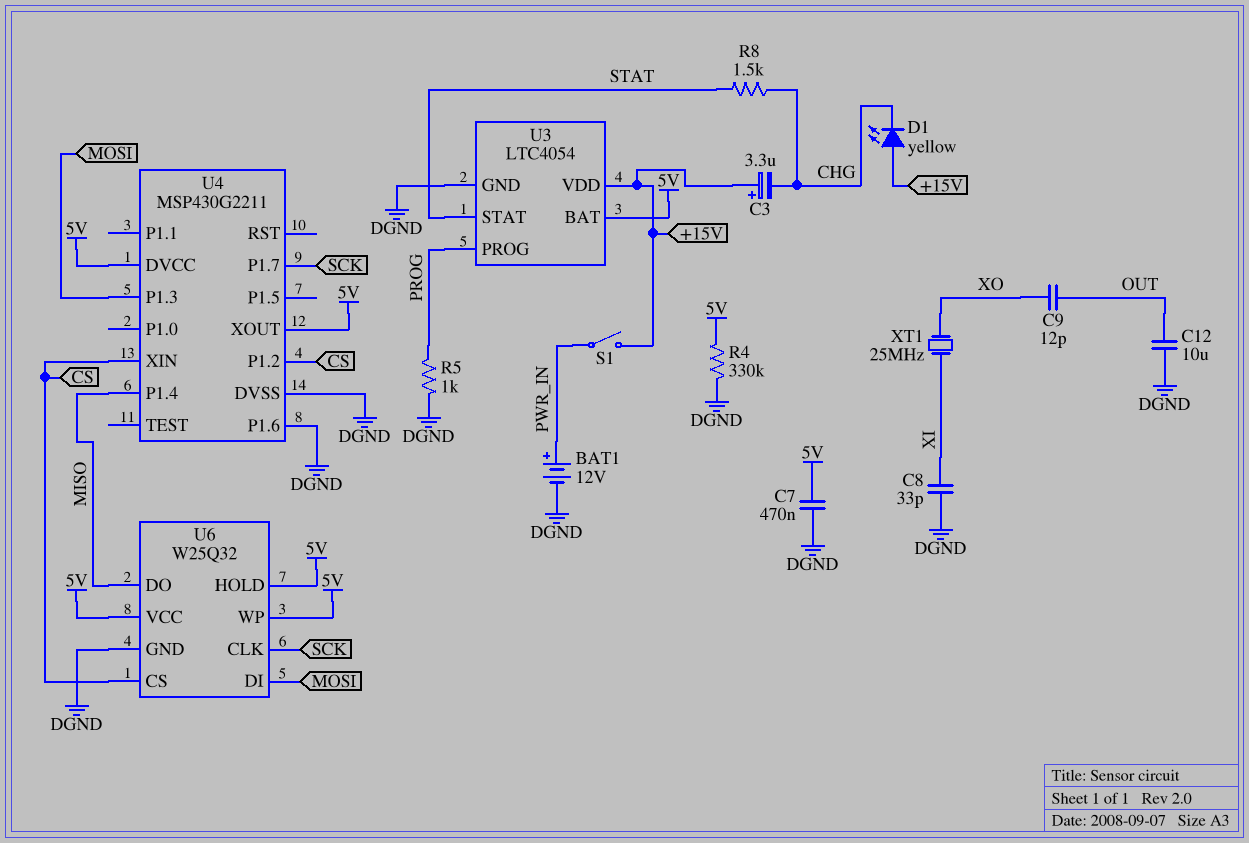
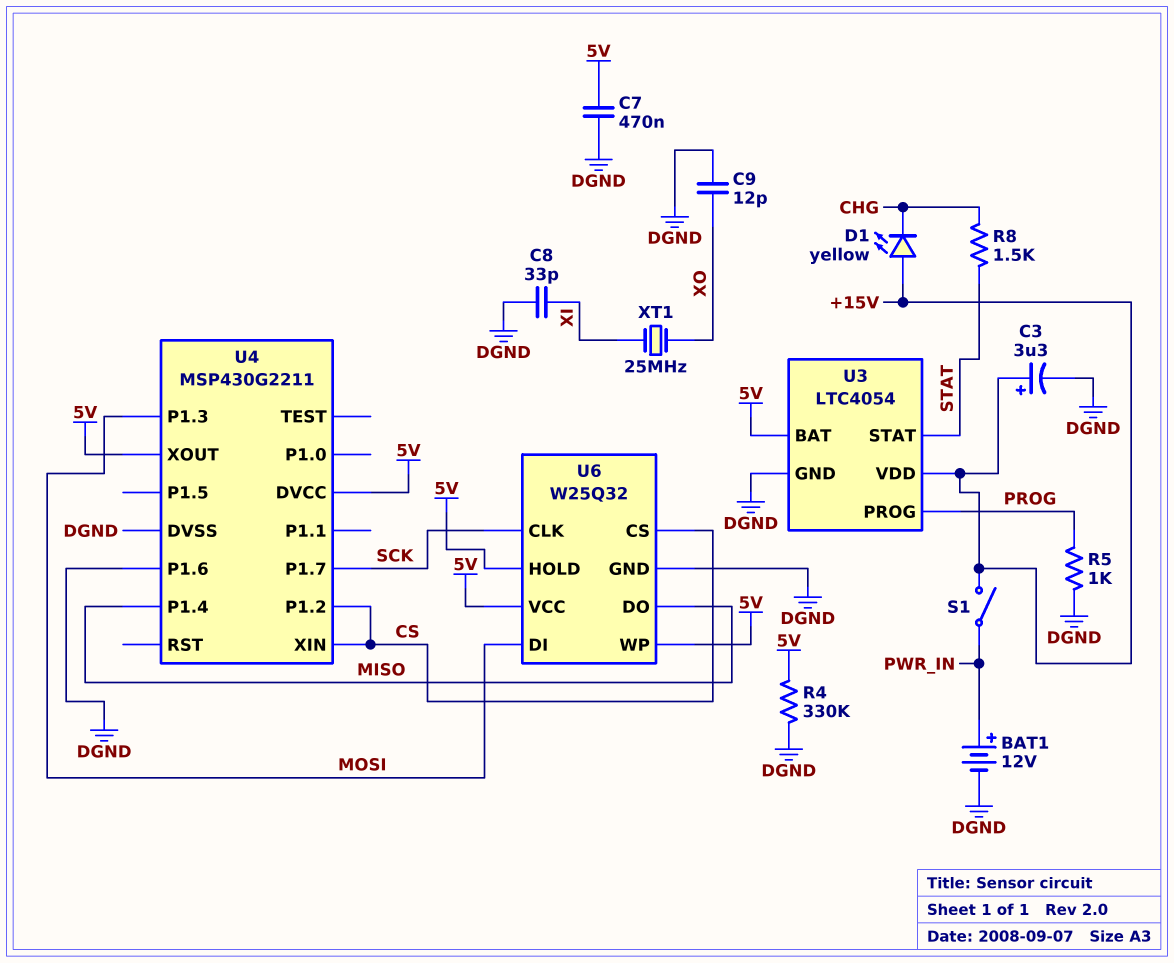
C3: 3.3uF (plus +15V, minus CHG) -> 3.3uF (plus +15V, minus DGND)
C9: 12pF (OUT, XO) -> 12pF (DGND, XO)
C12: 10uF (DGND, OUT) -> none

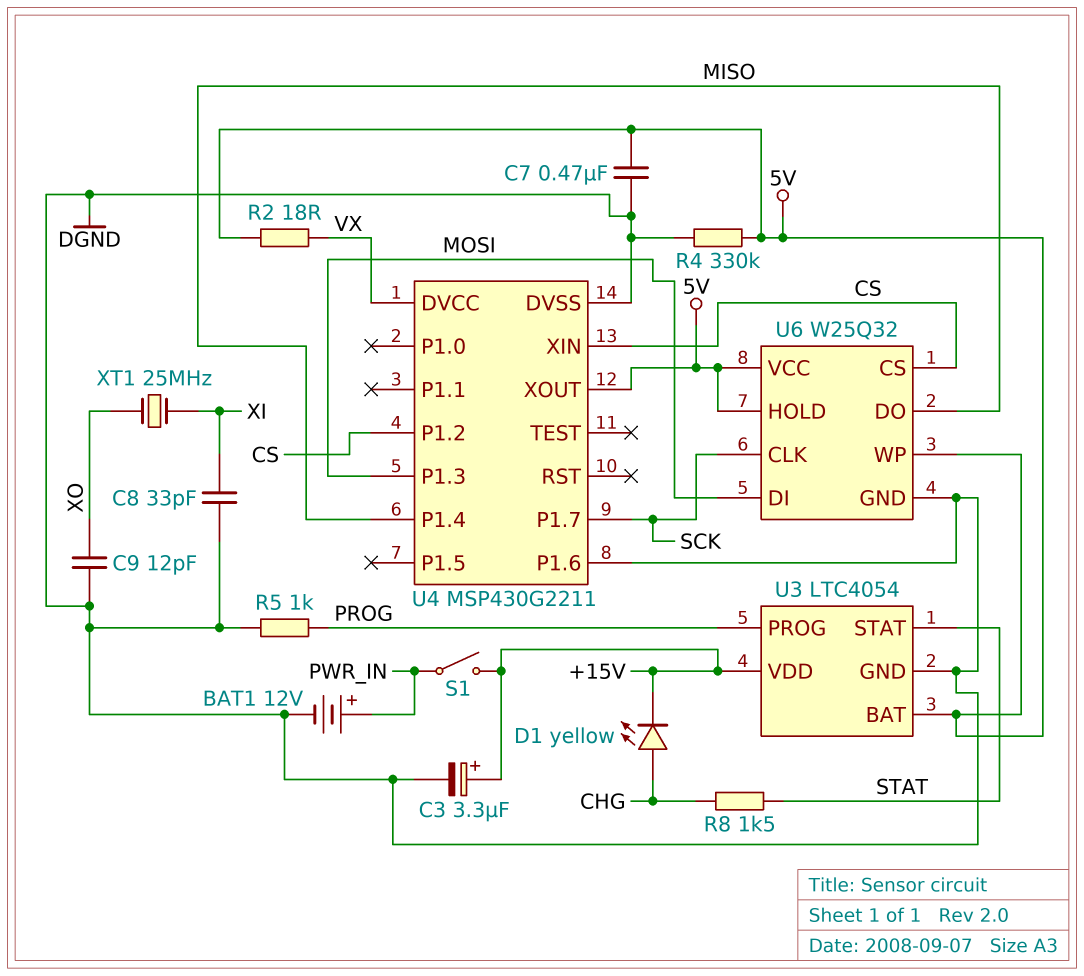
D1: LED yellow (A +15V, K CHG) -> LED yellow (A CHG, K +15V)
R2: none -> 18 (5V, VX)
U4 pin DVCC: 5V -> VX

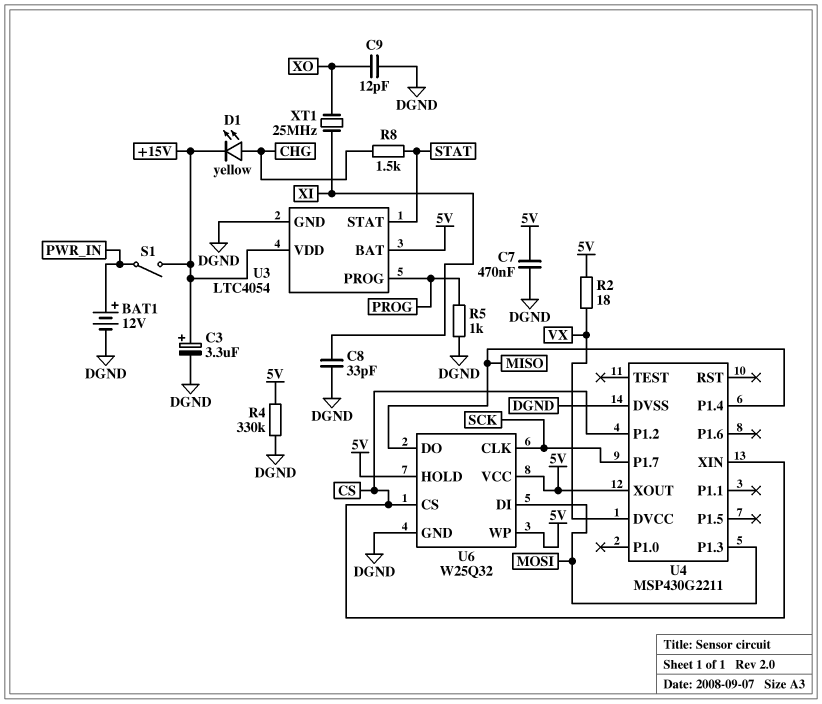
U4 pin P1.6: DGND -> none

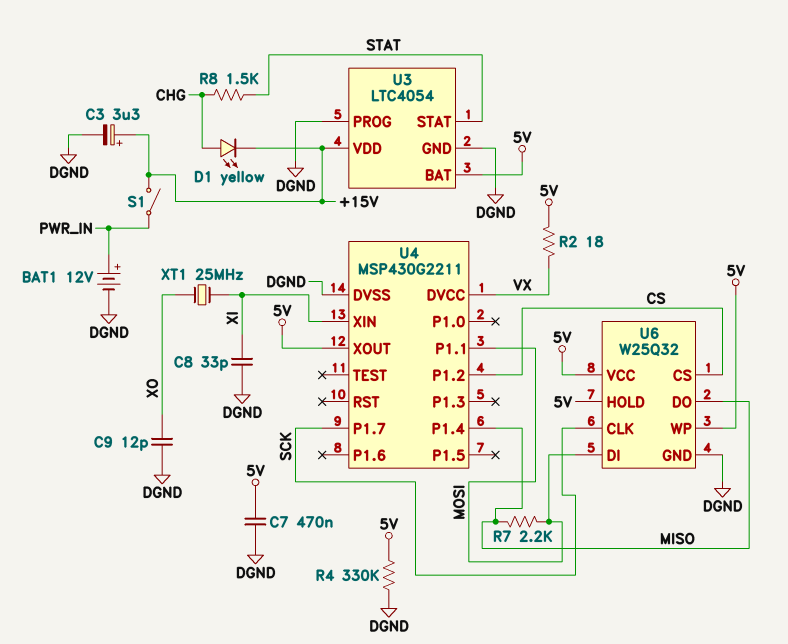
R5: 1k (DGND, PROG) -> none
R7: none -> 2.2k (MISO, MOSI)
U3 pin PROG: PROG -> DGND
U4 pin P1.1: none -> MOSI
U4 pin P1.3: MOSI -> none
U4 pin XIN: CS -> XI

